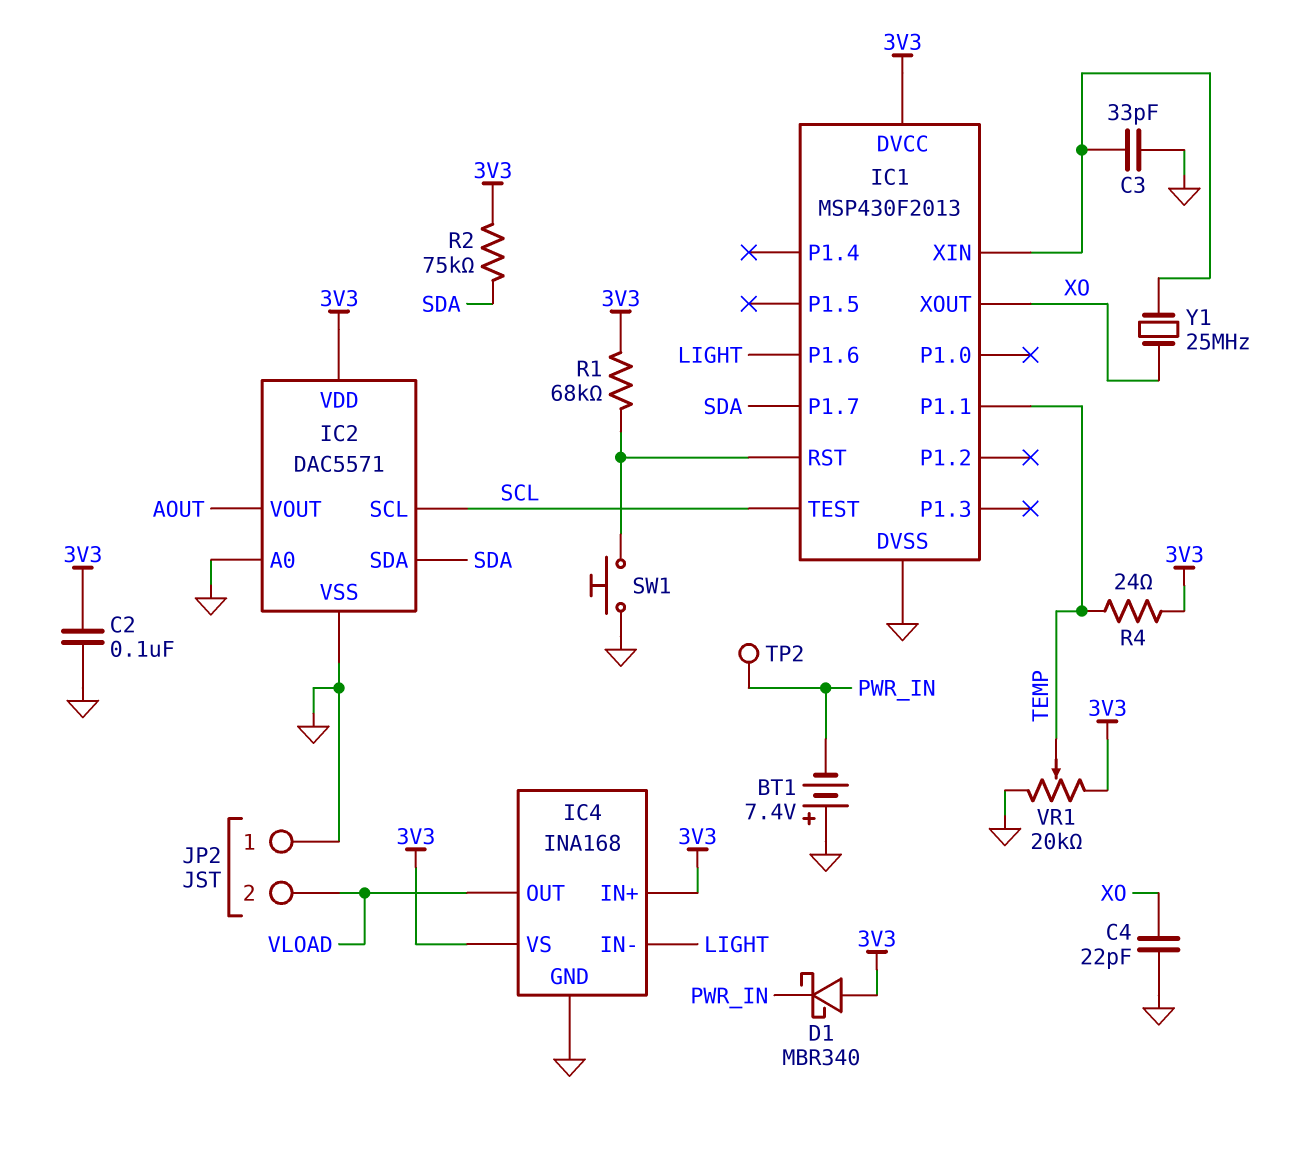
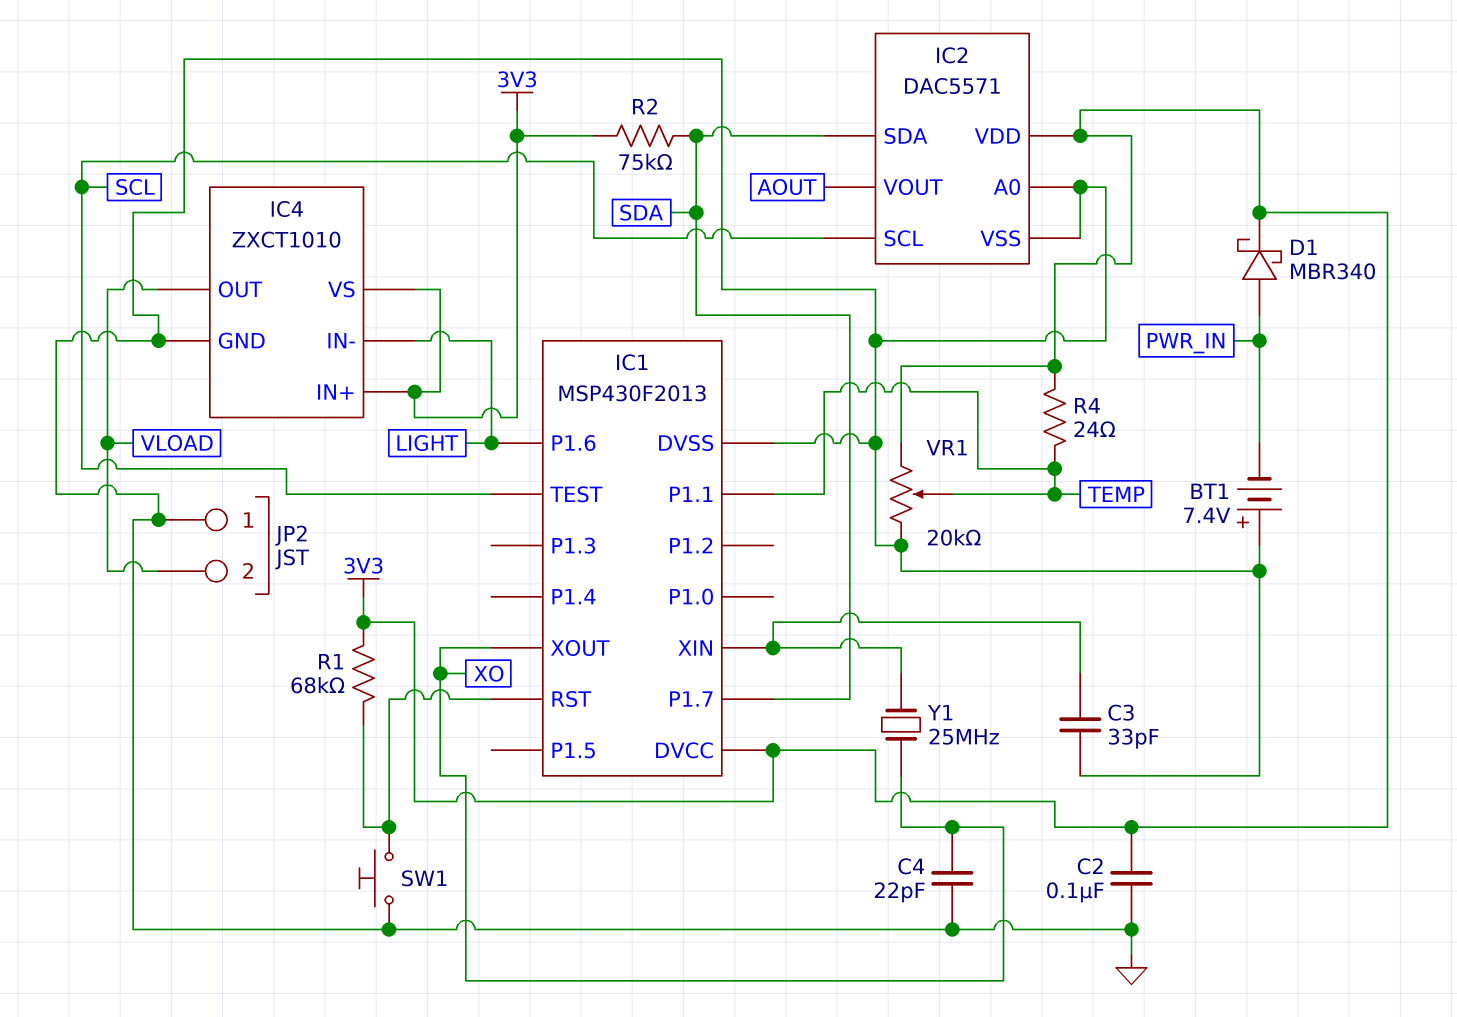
D1: schottky MBR340 (A 3V3, K PWR_IN) -> schottky MBR340 (A PWR_IN, K 3V3)
IC4: INA168 -> ZXCT1010
TP2: test point (PWR_IN) -> none

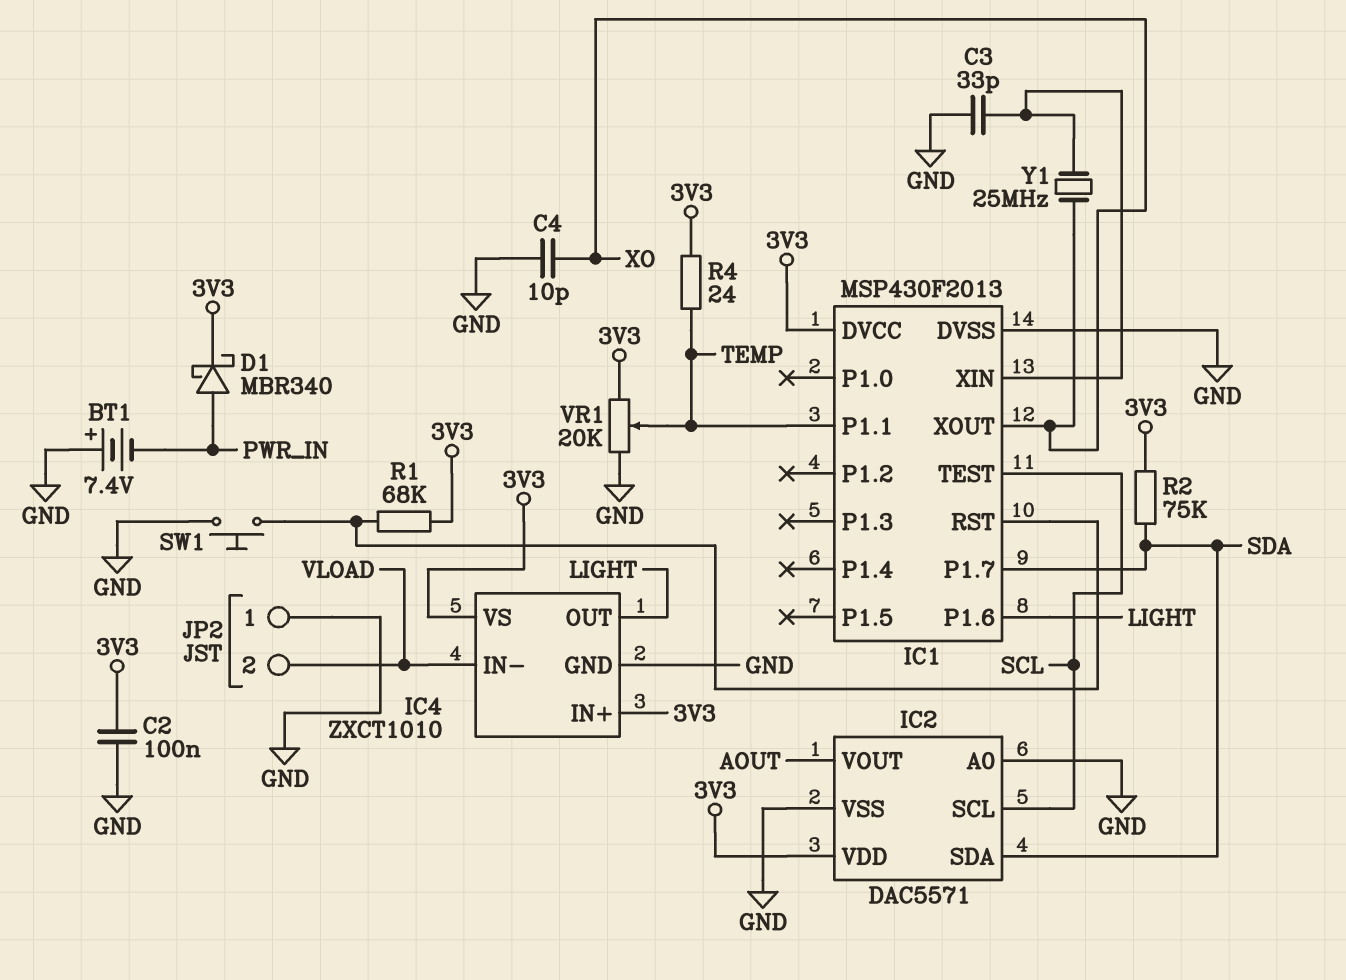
C4: 22pF (GND, XO) -> 10pF (GND, XO)
IC4 pin IN-: LIGHT -> VLOAD
IC4 pin OUT: VLOAD -> LIGHT

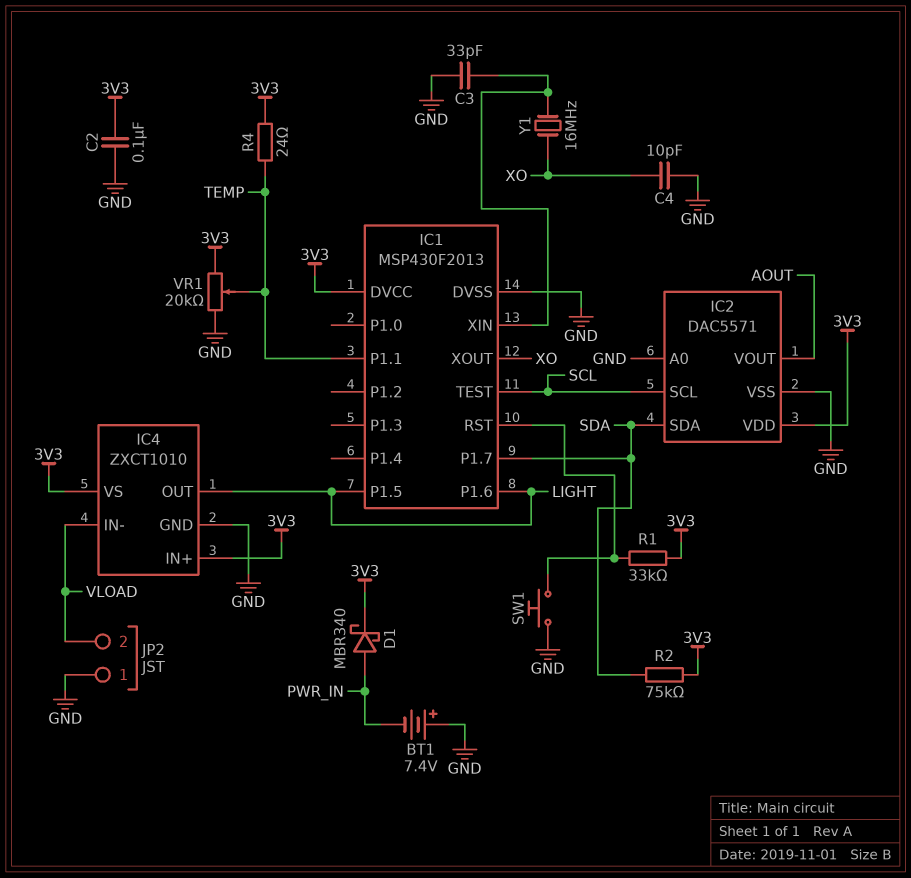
IC1 pin P1.5: none -> LIGHT
R1: 68k (3V3, IC1/RST) -> 33k (3V3, IC1/RST)
Y1: 25MHz (IC1/XIN, XO) -> 16MHz (IC1/XIN, XO)

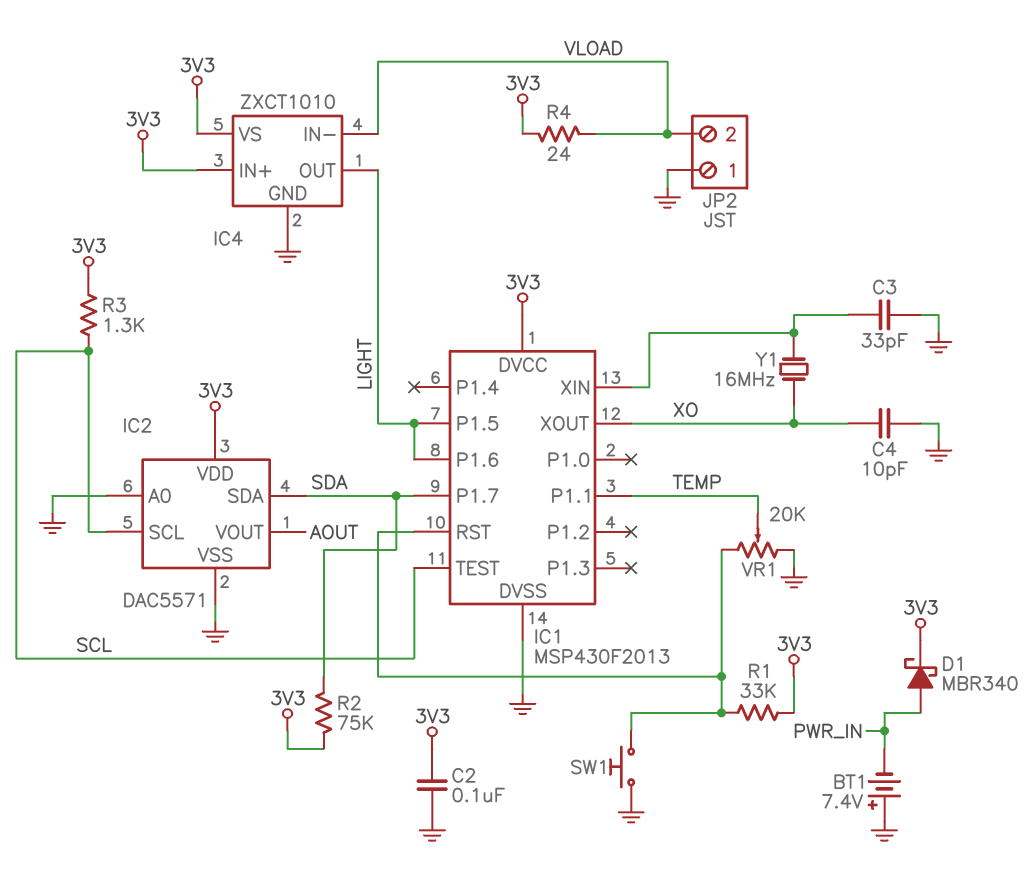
R3: none -> 1.3k (3V3, SCL)
R4: 24 (3V3, TEMP) -> 24 (3V3, VLOAD)
VR1: 20k (3V3, GND, wiper TEMP) -> 20k (GND, IC1/RST, wiper TEMP)

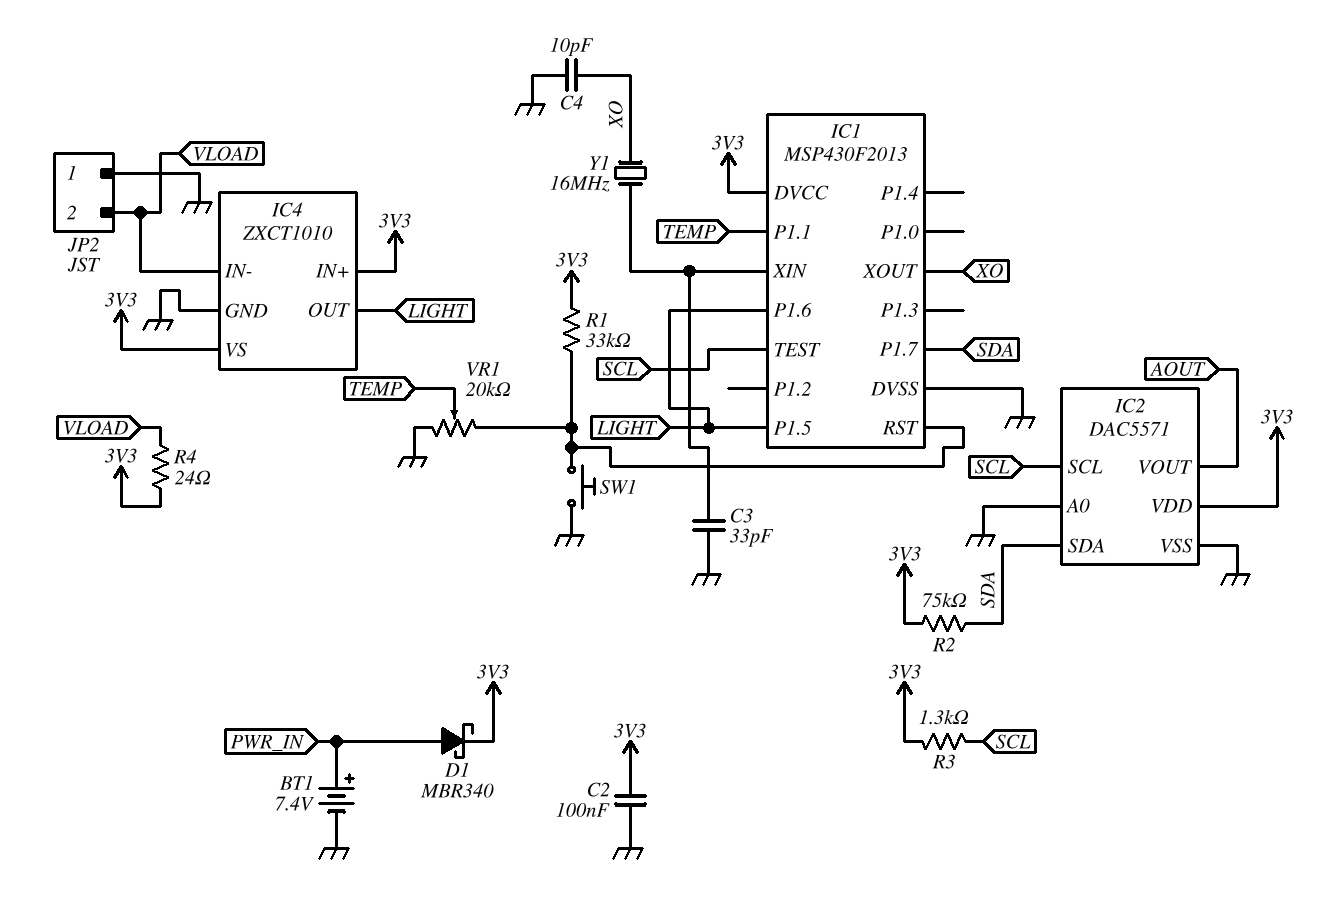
BT1: 7.4V (plus GND, minus PWR_IN) -> 7.4V (plus PWR_IN, minus GND)

